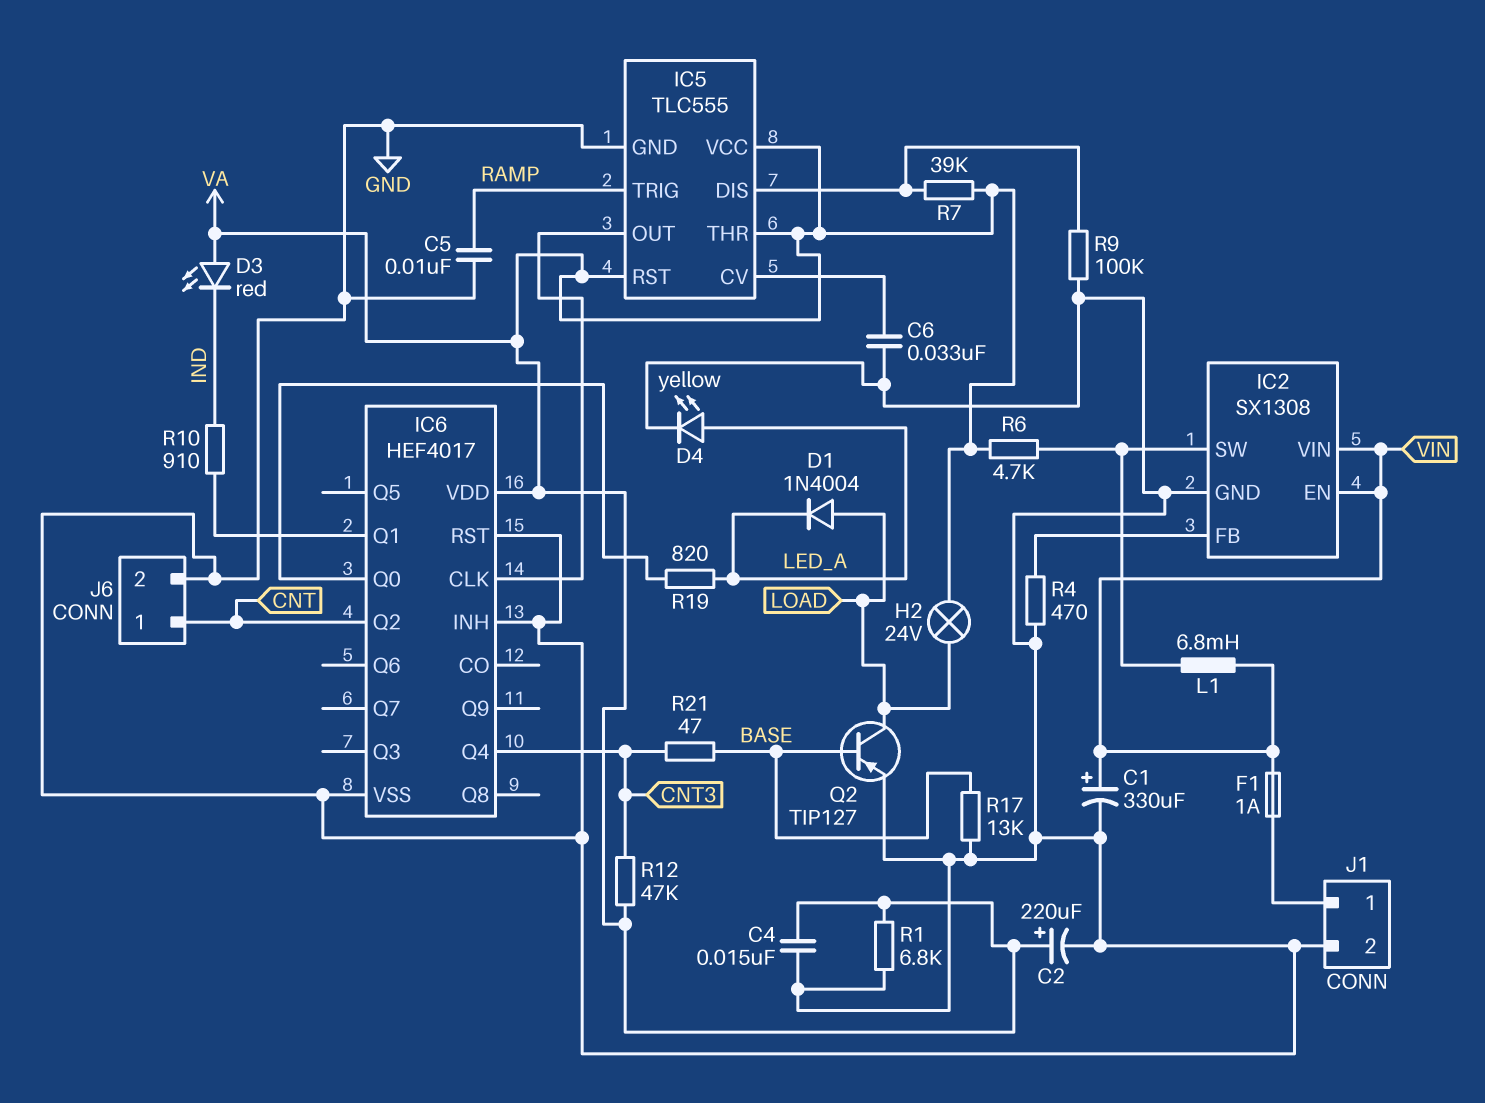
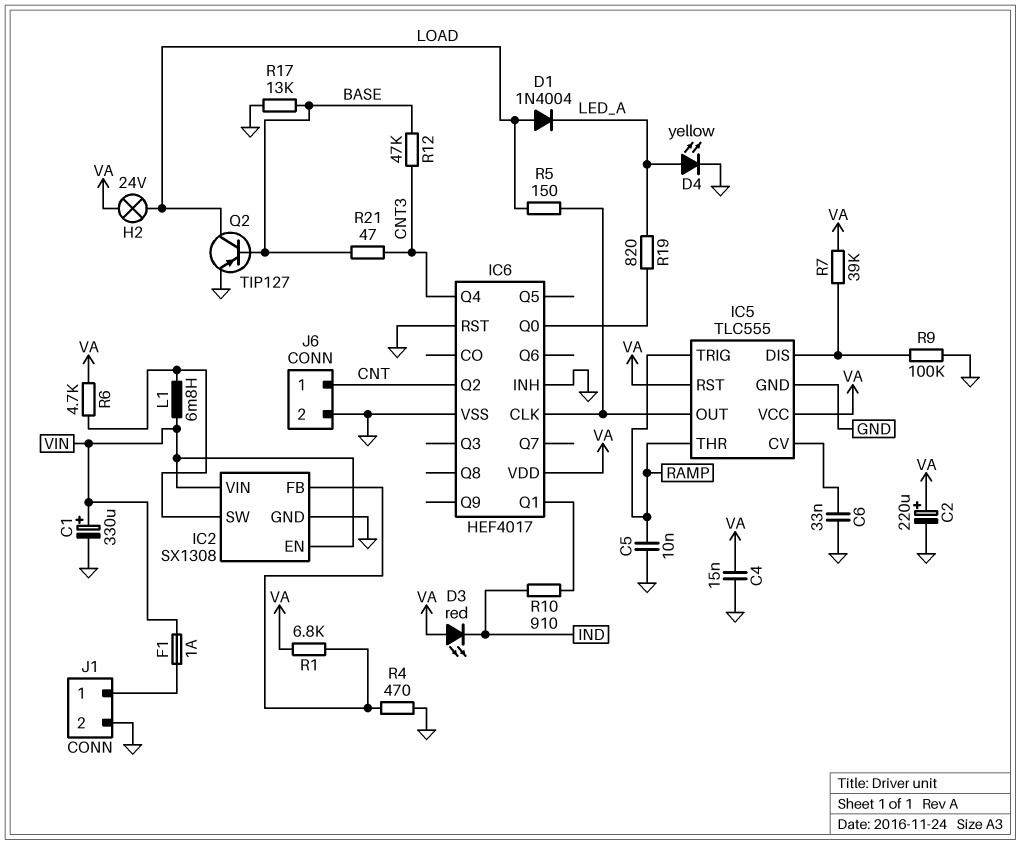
IC5 pin THR: VA -> RAMP
R1: 6.8k (GND, VA) -> 6.8k (IC2/FB, VA)
R5: none -> 150 (IC5/OUT, LOAD)
R12: 47k (CNT3, VA) -> 47k (BASE, CNT3)

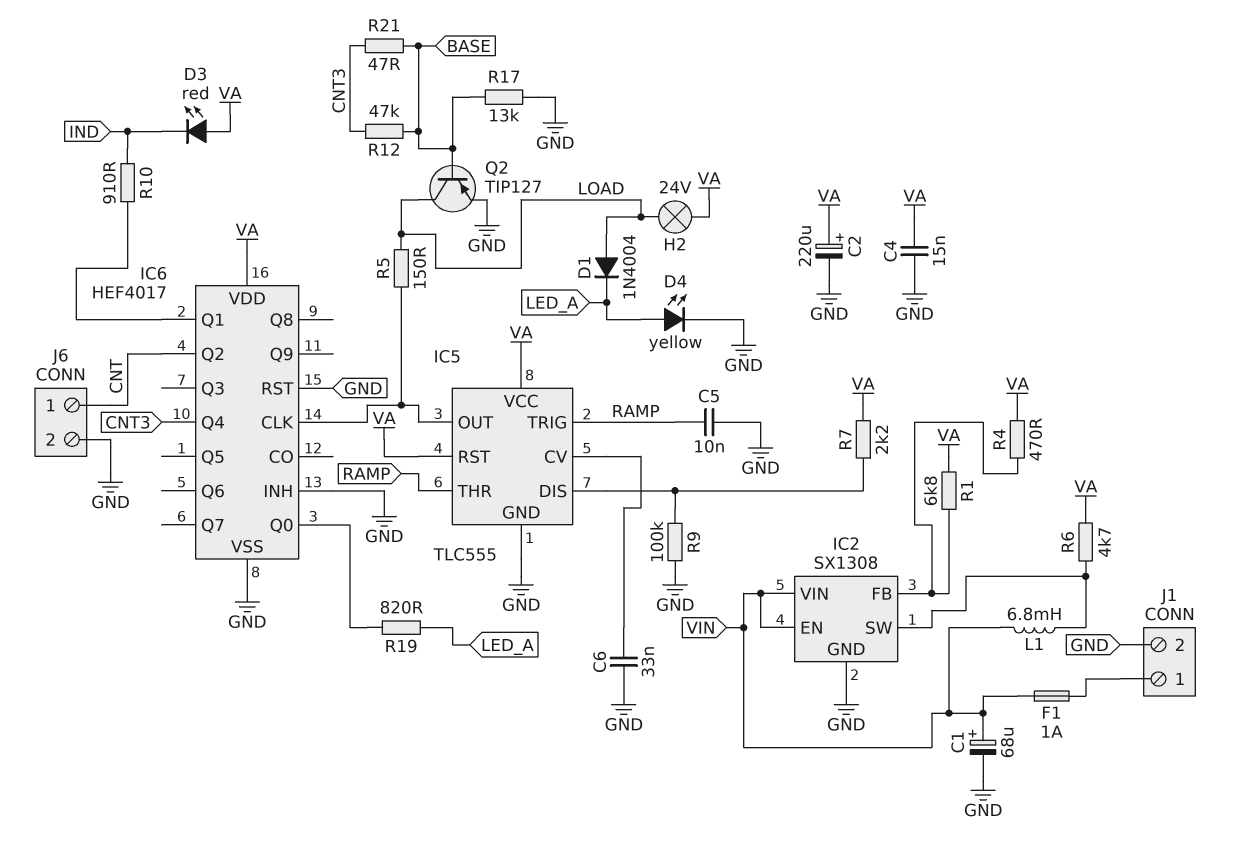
C1: 330uF (plus VIN, minus GND) -> 68uF (plus VIN, minus GND)
R4: 470 (GND, IC2/FB) -> 470 (IC2/FB, VA)
R7: 39k (IC5/DIS, VA) -> 2.2k (IC5/DIS, VA)

